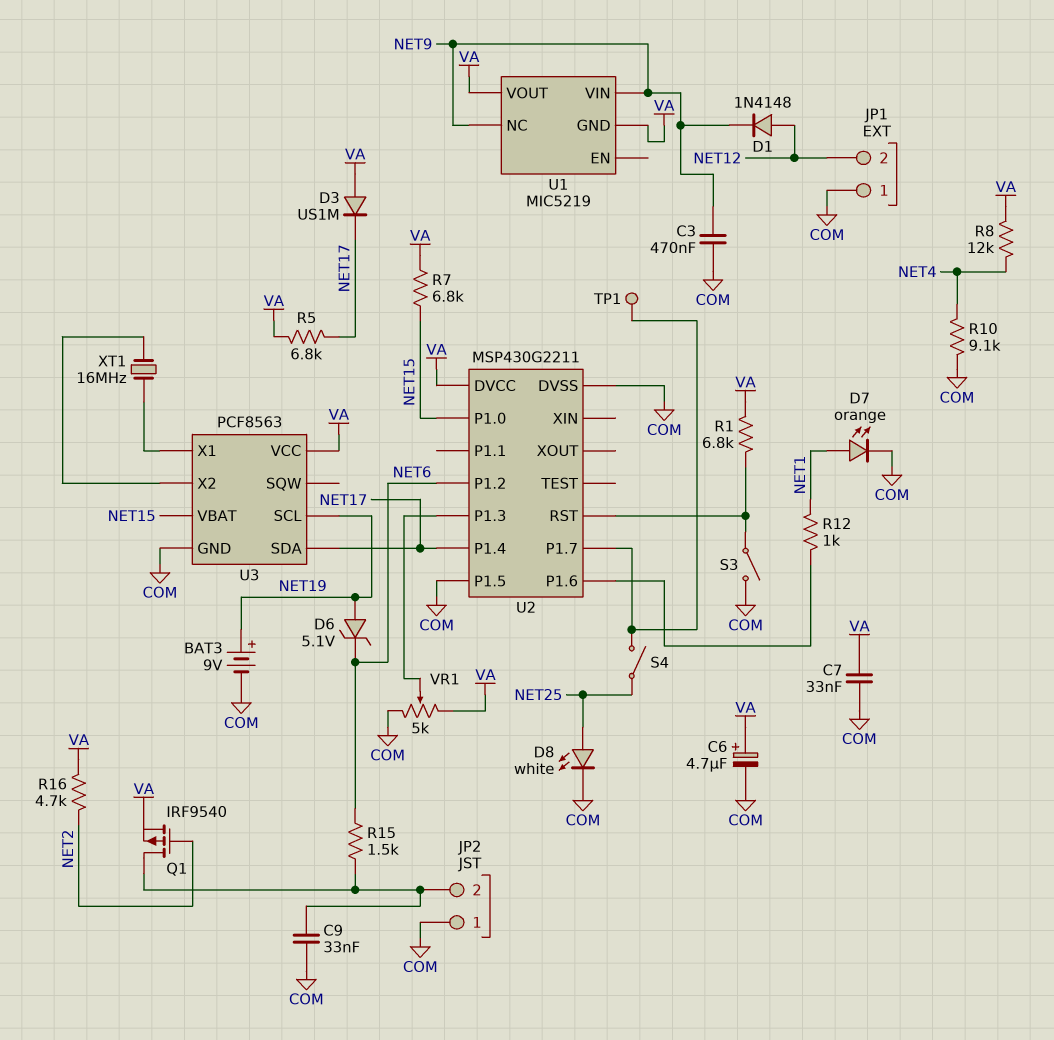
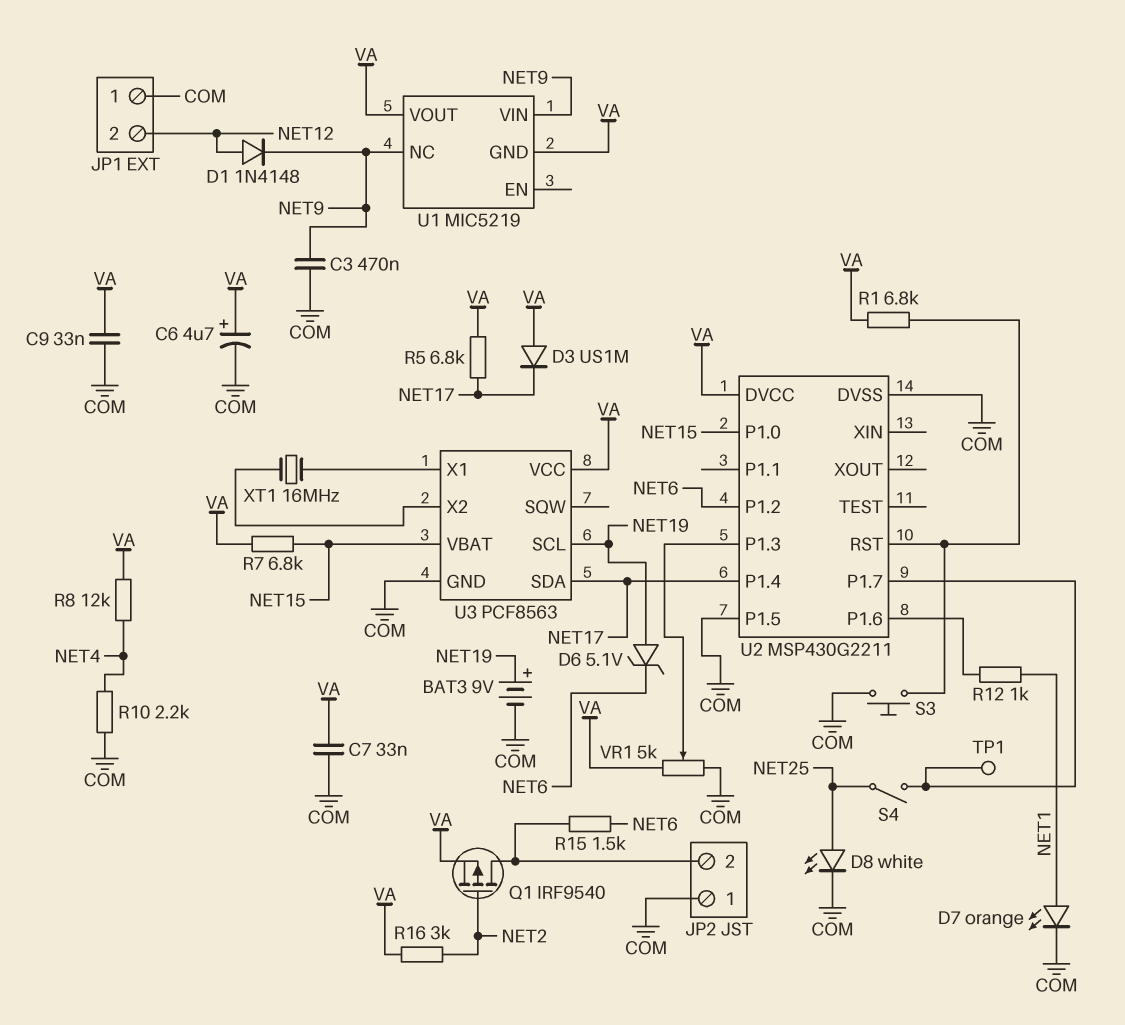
C9: 33nF (COM, JP2/2) -> 33nF (COM, VA)
R10: 9.1k (COM, NET4) -> 2.2k (COM, NET4)
R16: 4.7k (NET2, VA) -> 3k (NET2, VA)
S3: switch (COM, U2/RST) -> button (COM, U2/RST)

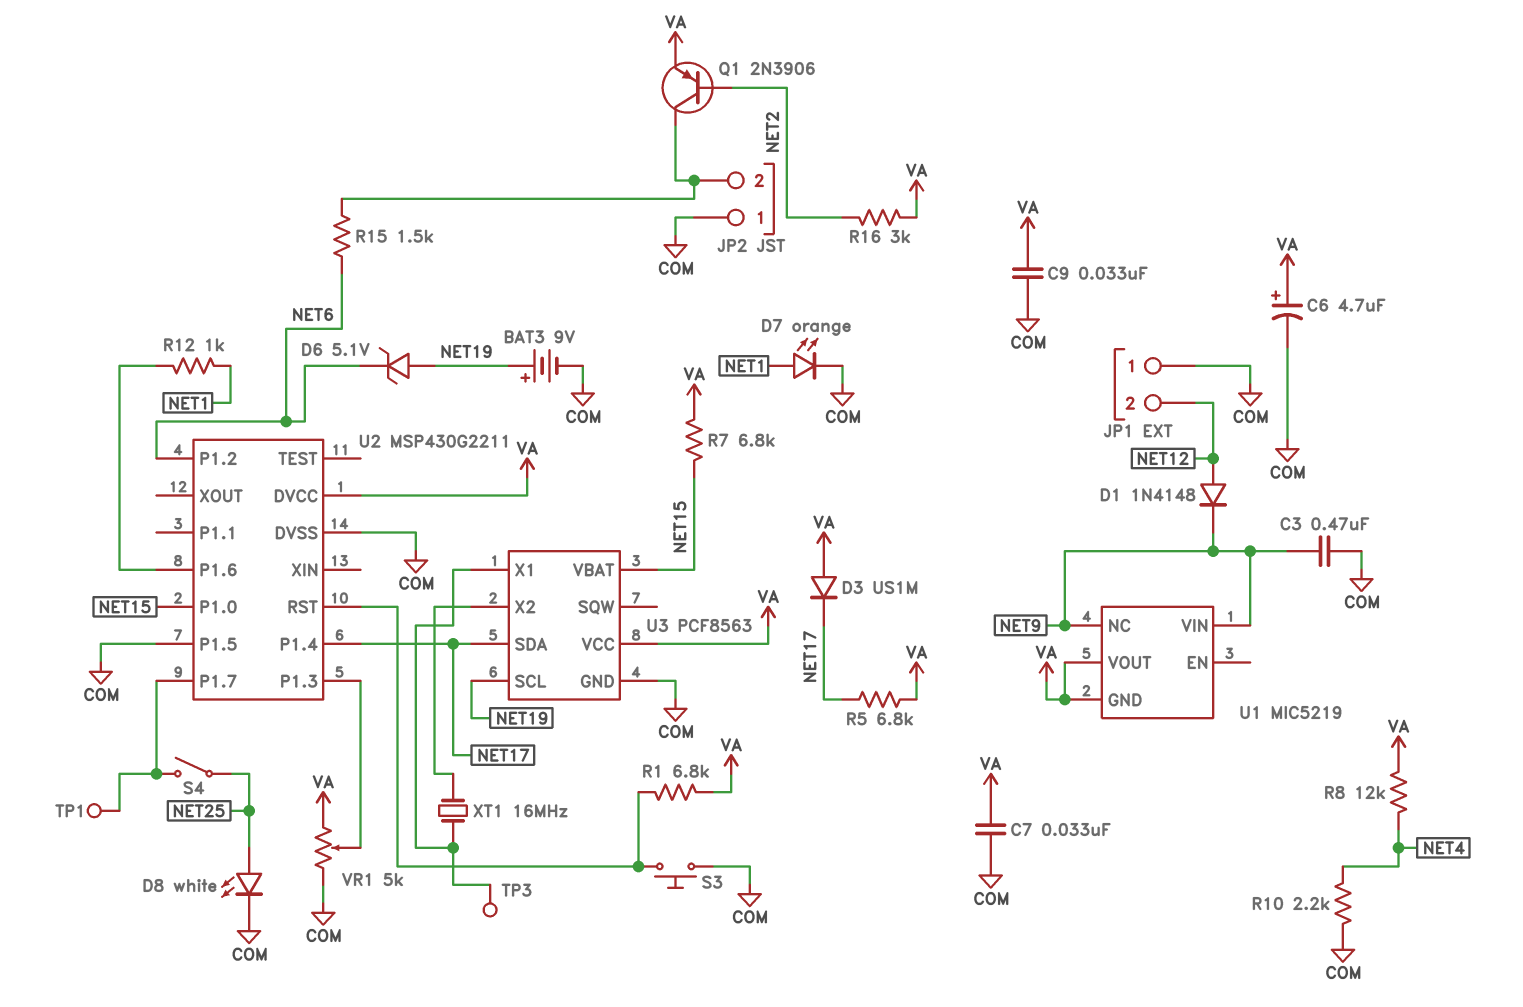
Q1: PMOS IRF9540 (G NET2, D JP2/2, S VA) -> PNP 2N3906 (B NET2, C JP2/2, E VA)
TP3: none -> test point (U3/X1)

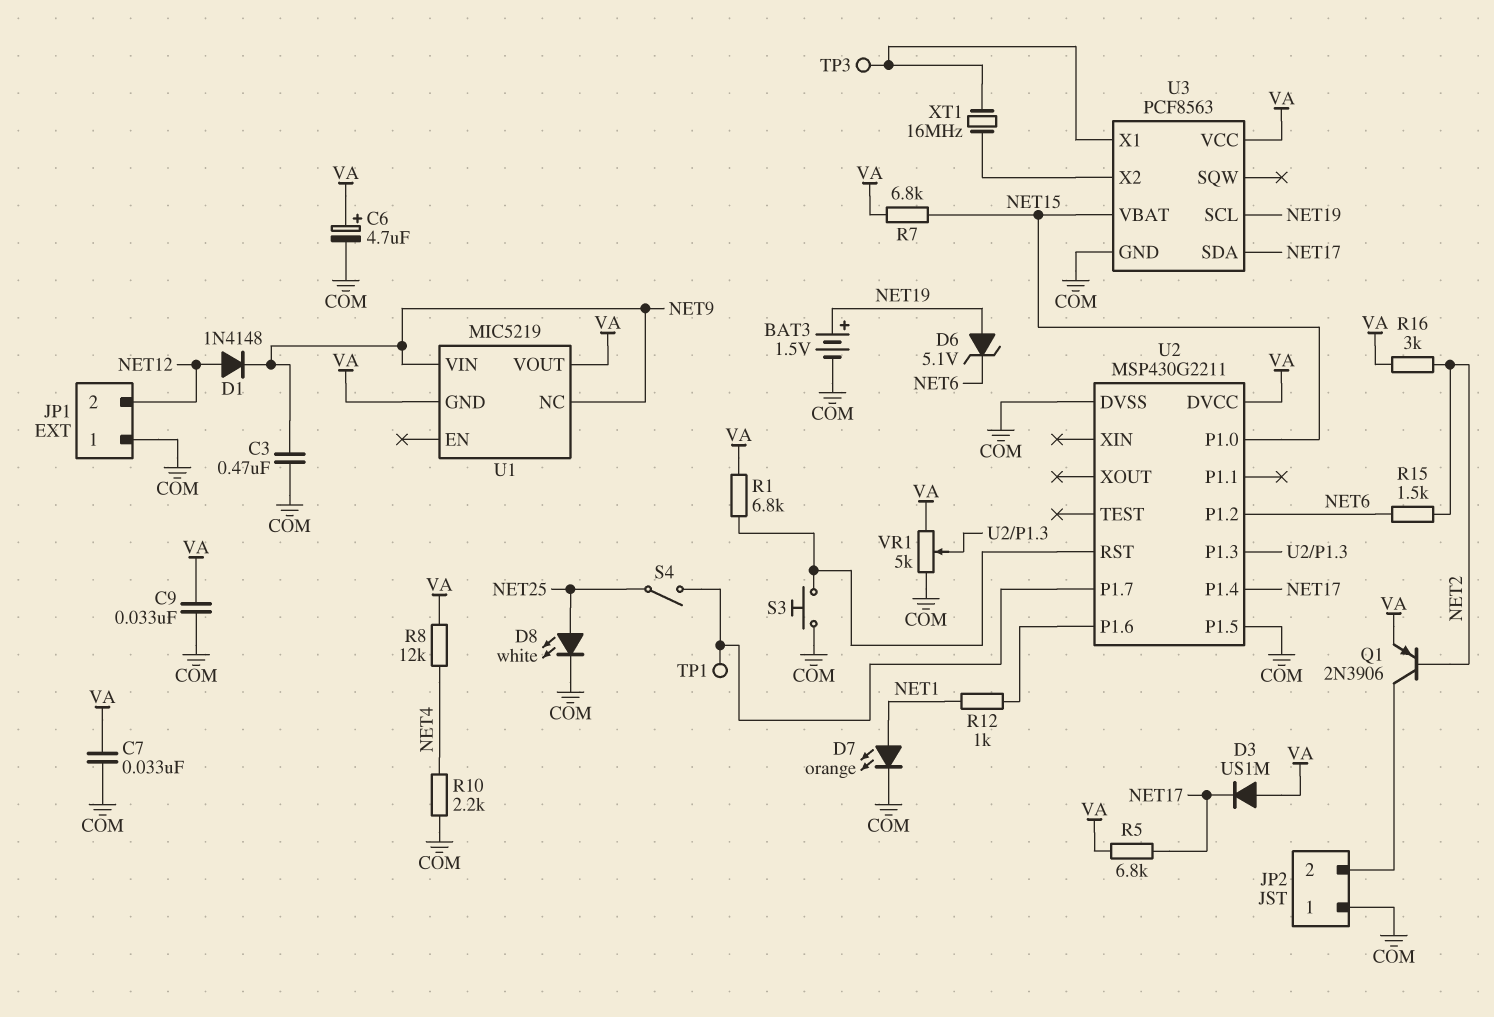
BAT3: 9V (plus NET19, minus COM) -> 1.5V (plus NET19, minus COM)
R15: 1.5k (JP2/2, NET6) -> 1.5k (NET2, NET6)

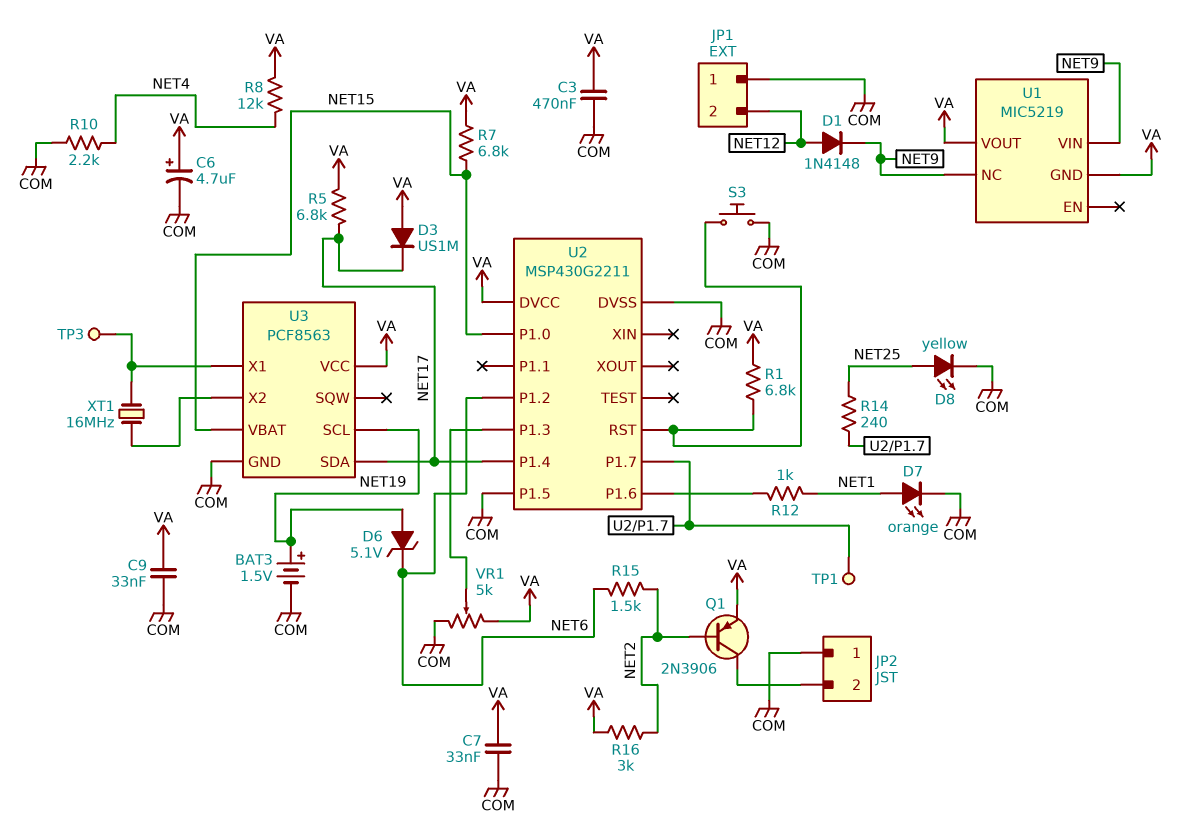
C3: 470nF (COM, NET9) -> 470nF (COM, VA)
D8: LED white (A NET25, K COM) -> LED yellow (A NET25, K COM)
R14: none -> 240 (NET25, U2/P1.7)
S4: switch (NET25, U2/P1.7) -> none

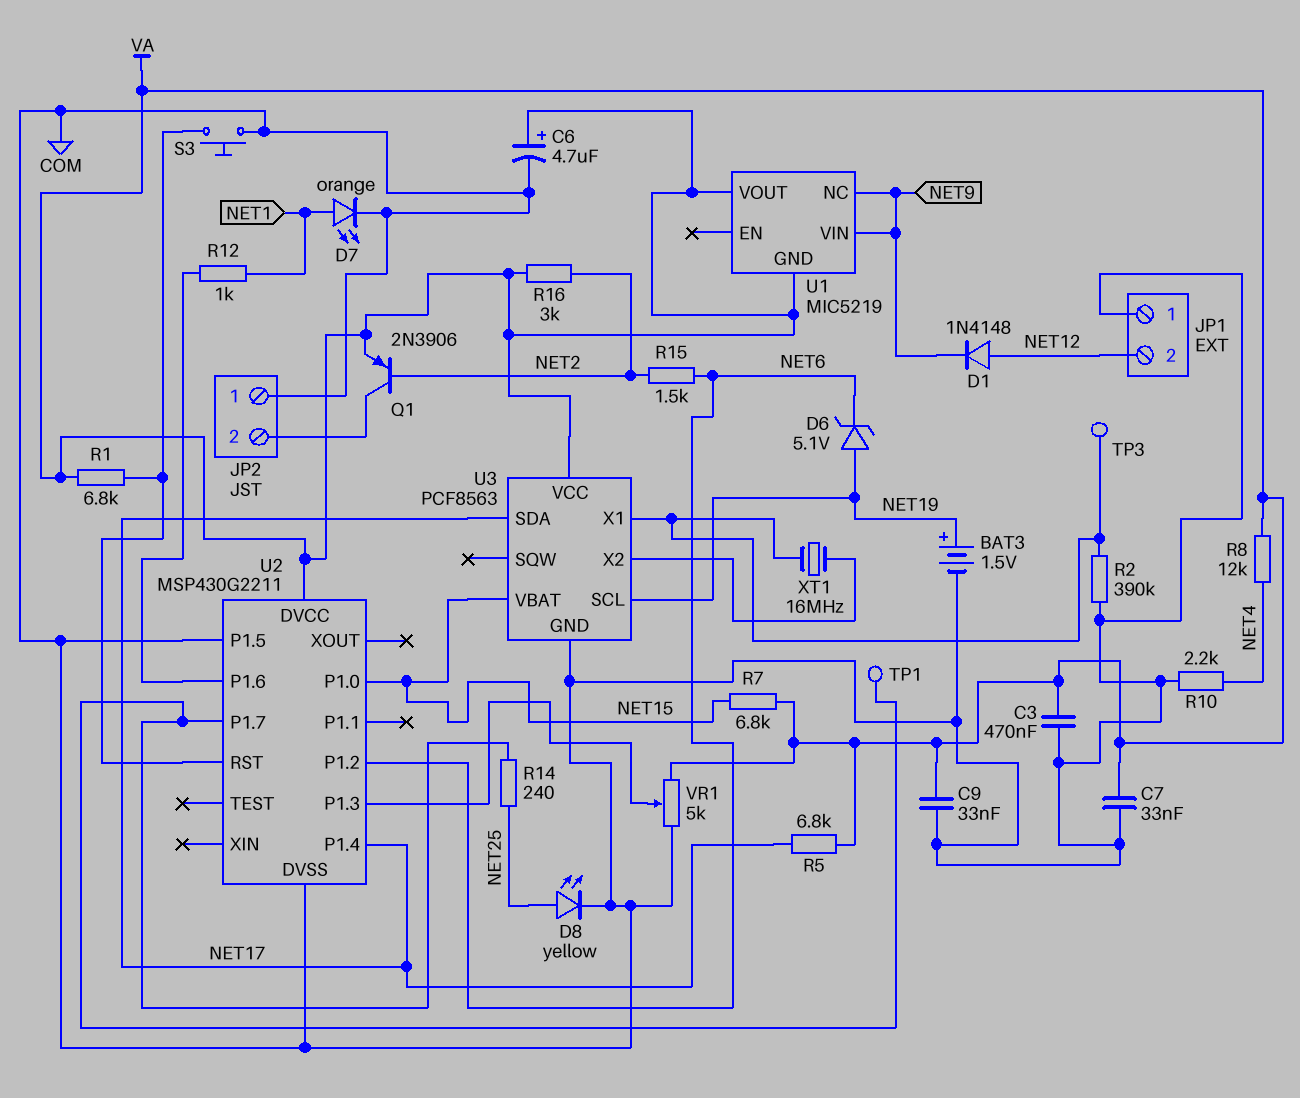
D3: diode US1M (A VA, K NET17) -> none
R2: none -> 390k (COM, U3/X1)

